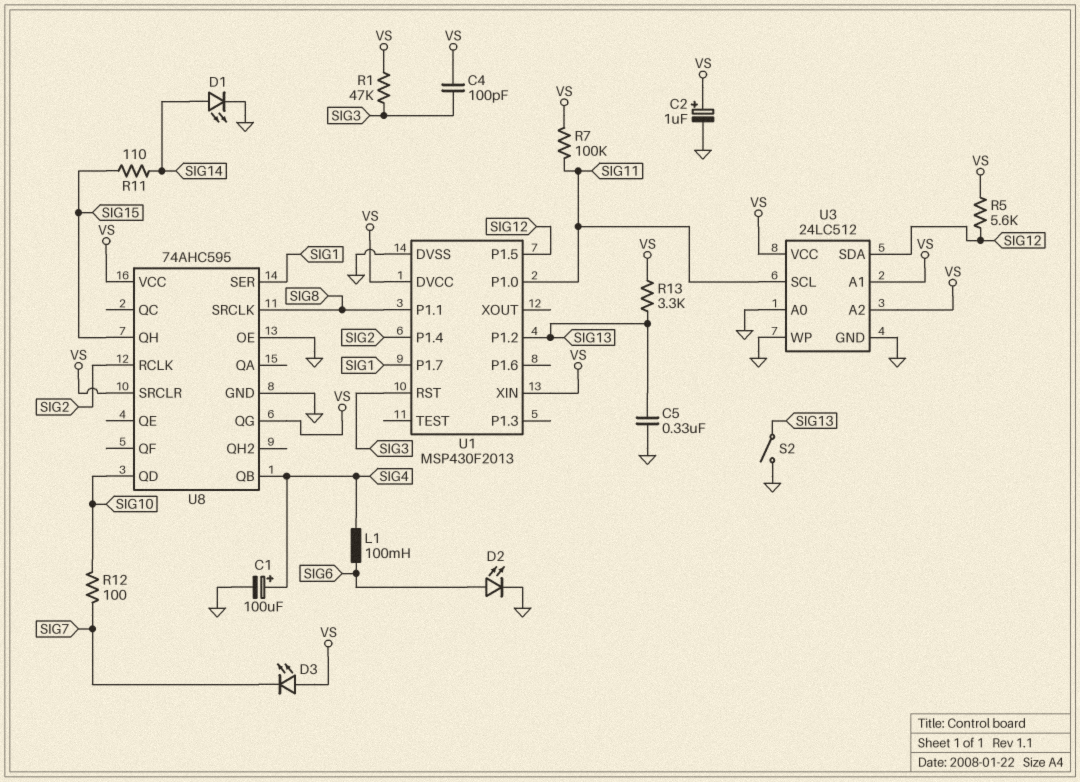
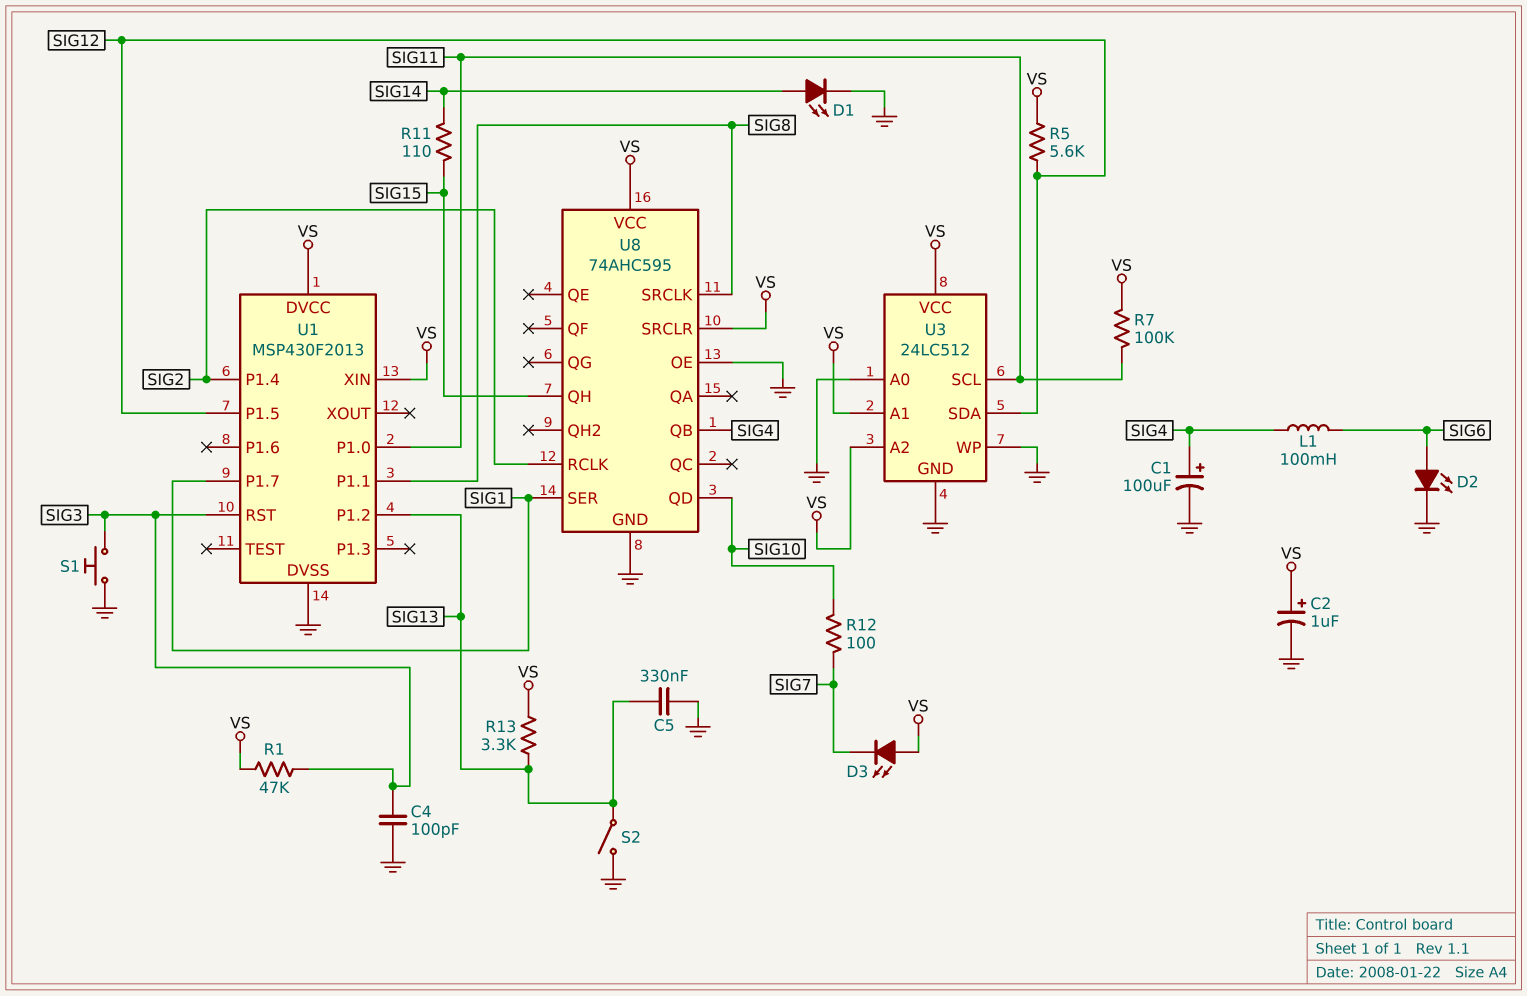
C4: 100pF (SIG3, VS) -> 100pF (GND, SIG3)
S1: none -> button (GND, SIG3)
U8 pin QG: VS -> none

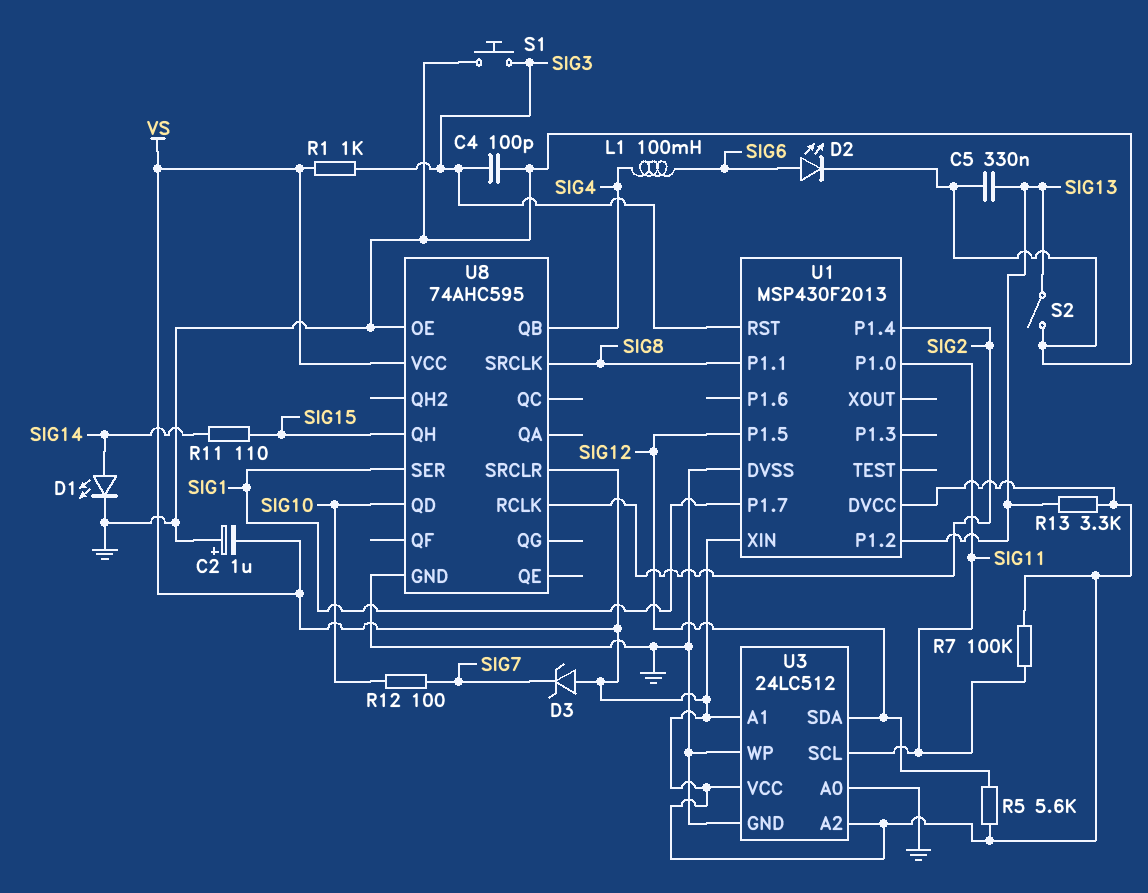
C1: 100uF (plus SIG4, minus GND) -> none
C2: 1uF (plus VS, minus GND) -> 1uF (plus GND, minus VS)
D3: LED (A VS, K SIG7) -> zener (A VS, K SIG7)
R1: 47k (SIG3, VS) -> 1k (SIG3, VS)

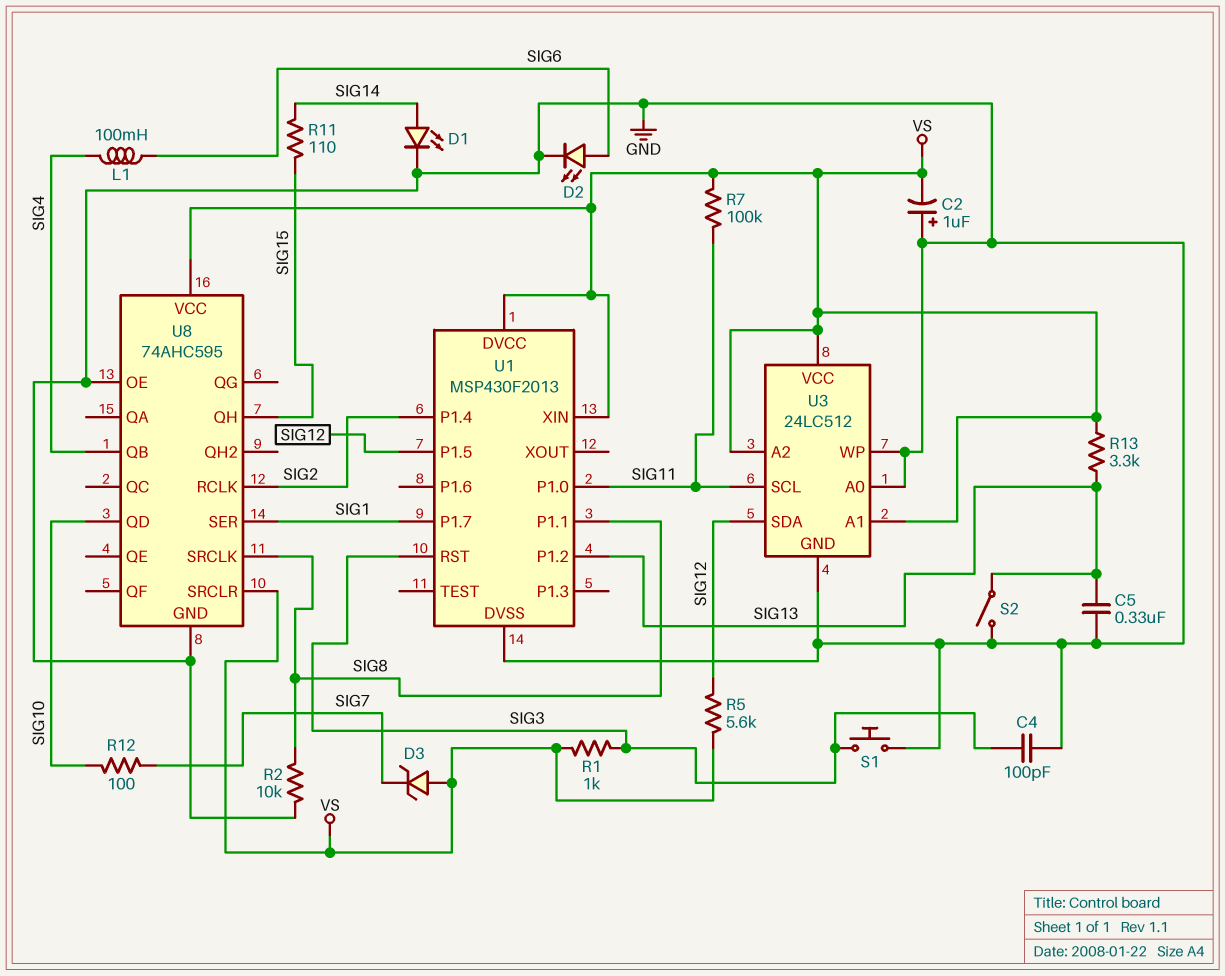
R2: none -> 10k (GND, SIG8)

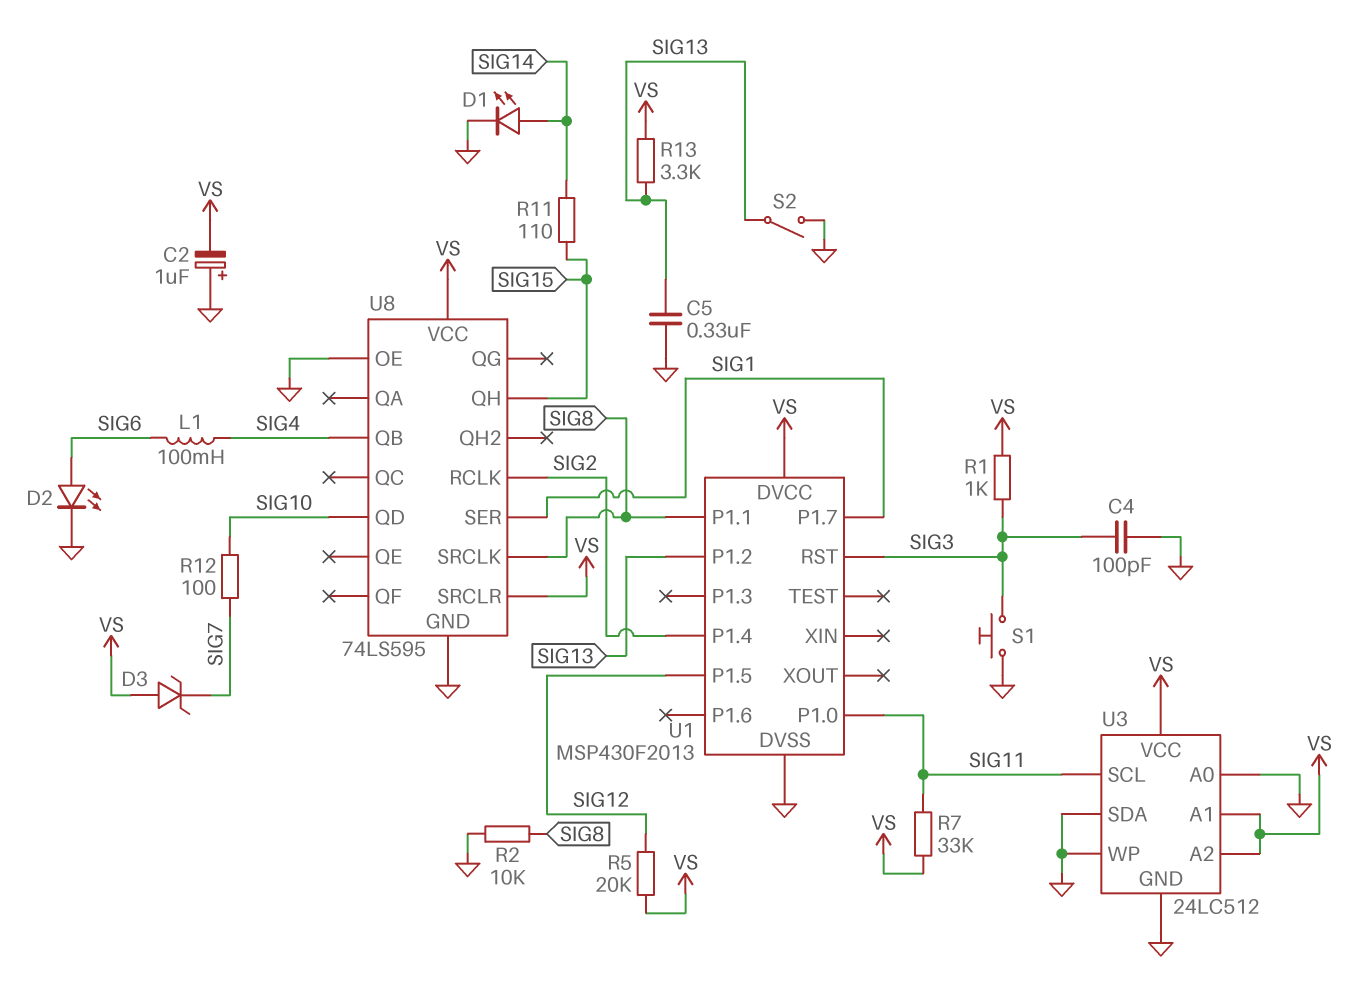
R5: 5.6k (SIG12, VS) -> 20k (SIG12, VS)
R7: 100k (SIG11, VS) -> 33k (SIG11, VS)
U1 pin XIN: VS -> none
U3 pin SDA: SIG12 -> GND
U8: 74AHC595 -> 74LS595

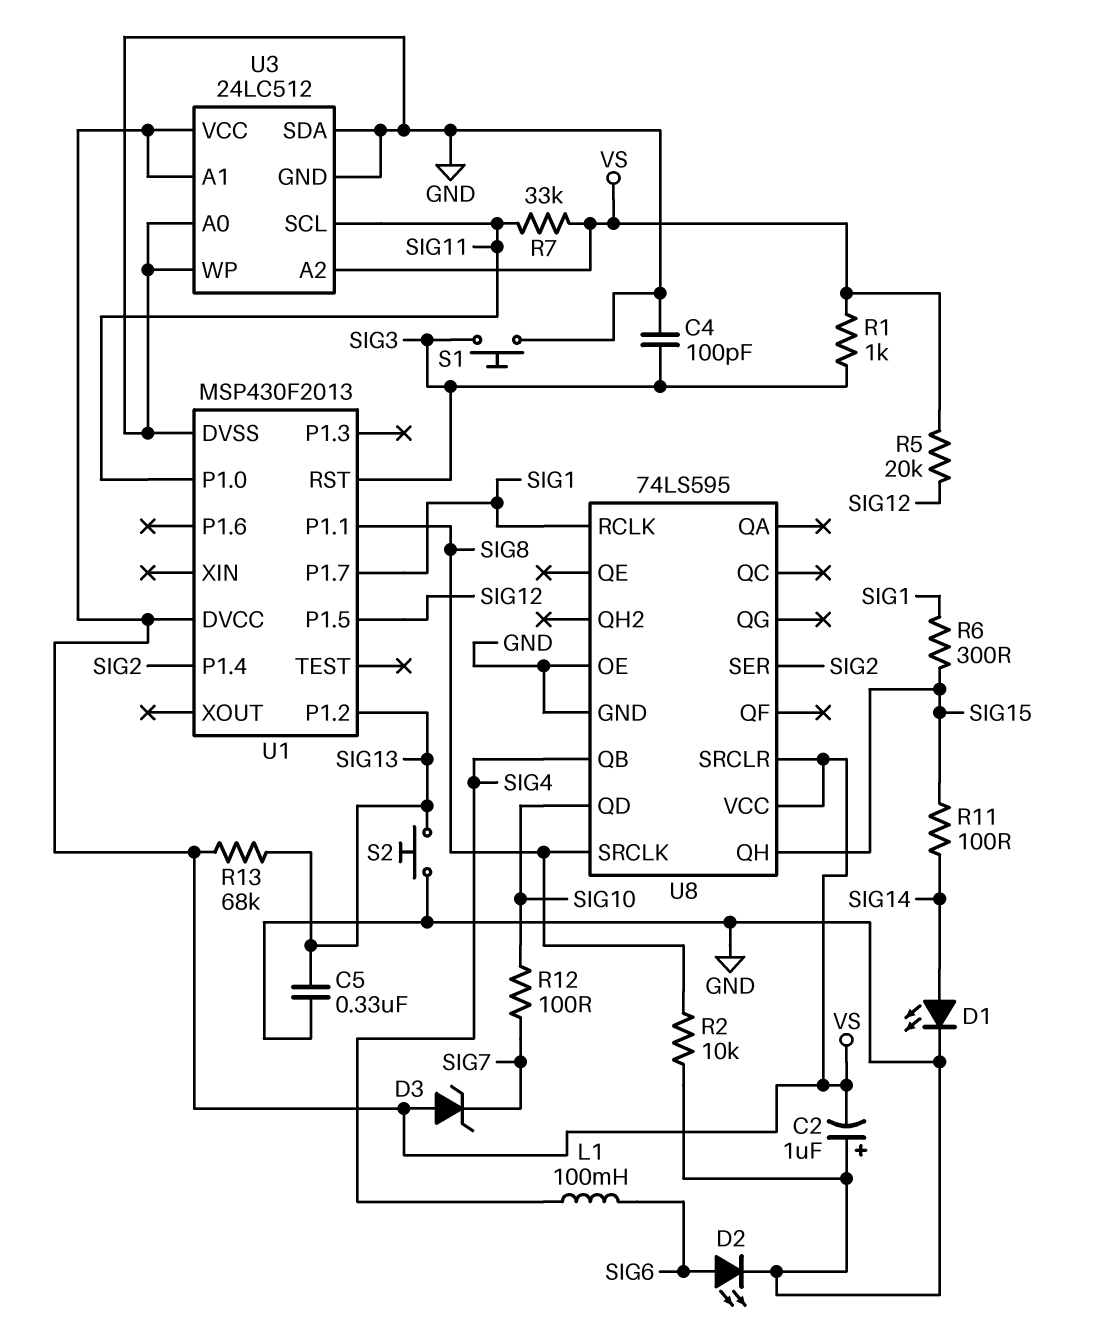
R6: none -> 300 (SIG1, SIG15)
R11: 110 (SIG14, SIG15) -> 100 (SIG14, SIG15)
R13: 3.3k (SIG13, VS) -> 68k (SIG13, VS)
S2: switch (GND, SIG13) -> button (GND, SIG13)
U8 pin RCLK: SIG2 -> SIG1
U8 pin SER: SIG1 -> SIG2

